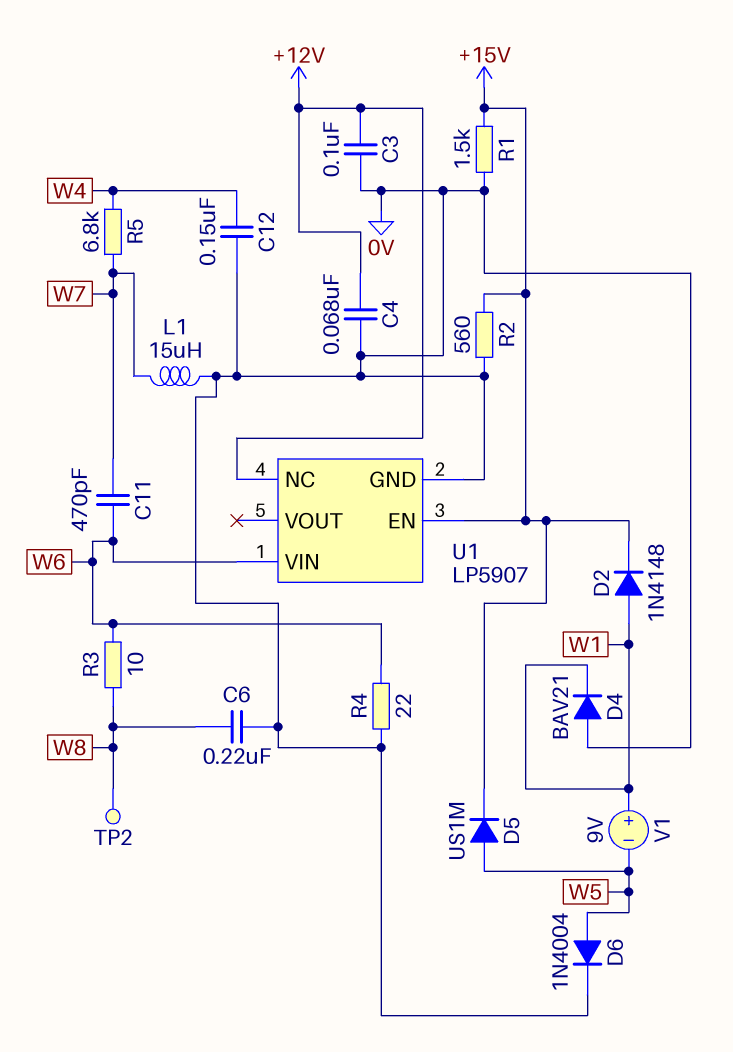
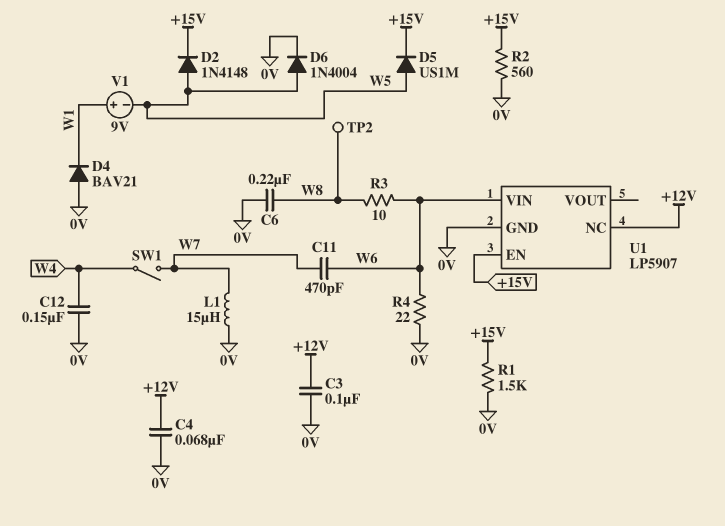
D2: diode 1N4148 (A W1, K +15V) -> diode 1N4148 (A W5, K +15V)
R5: 6.8k (W4, W7) -> none
SW1: none -> switch (W4, W7)

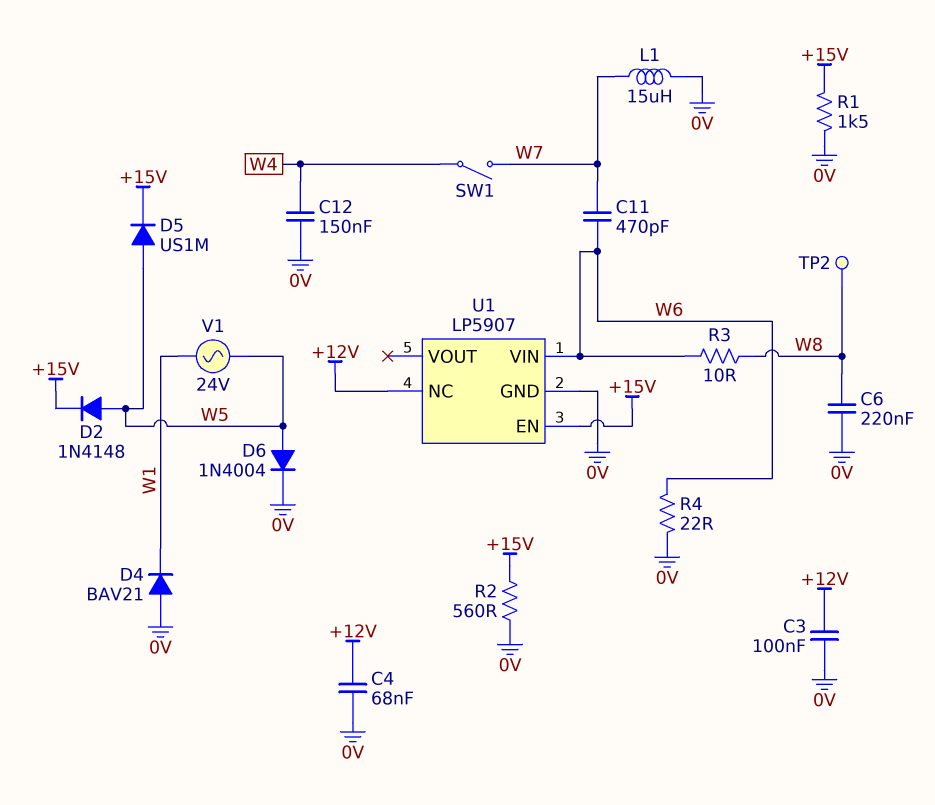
V1: 9V (plus W1, minus W5) -> AC 24V (W1, W5)

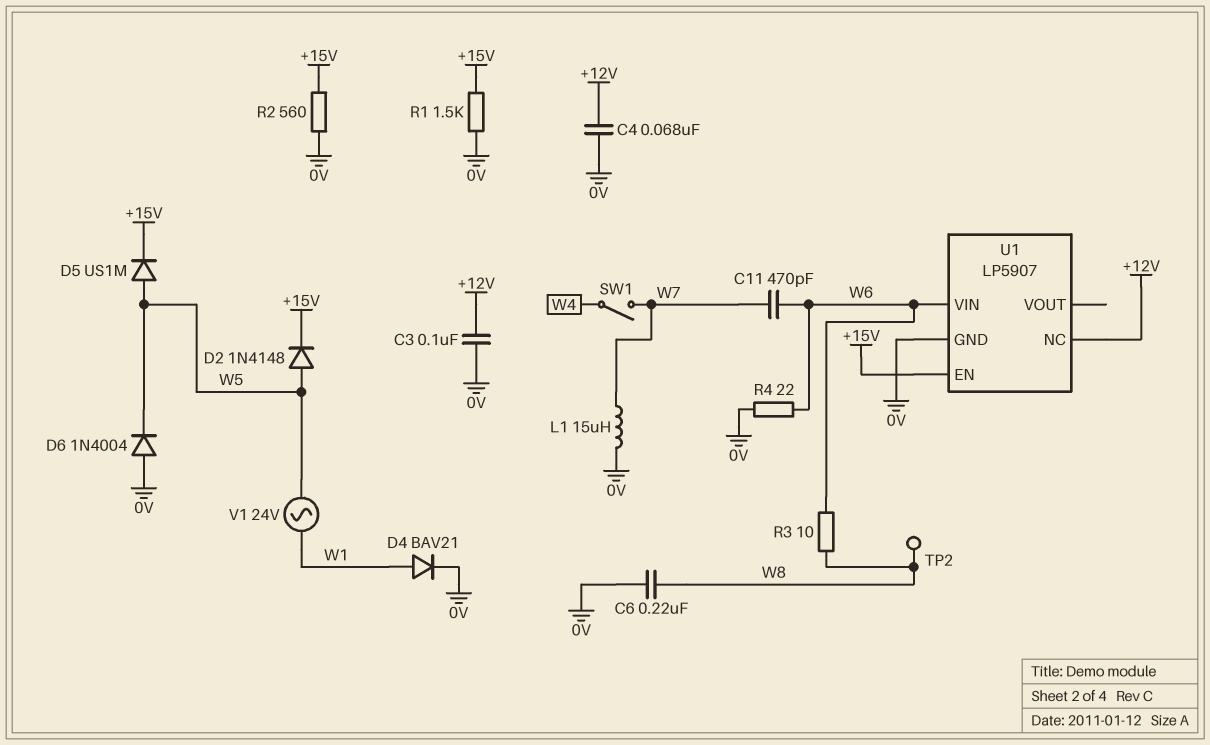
C12: 150nF (0V, W4) -> none
D4: diode BAV21 (A 0V, K W1) -> diode BAV21 (A W1, K 0V)
D6: diode 1N4004 (A W5, K 0V) -> diode 1N4004 (A 0V, K W5)

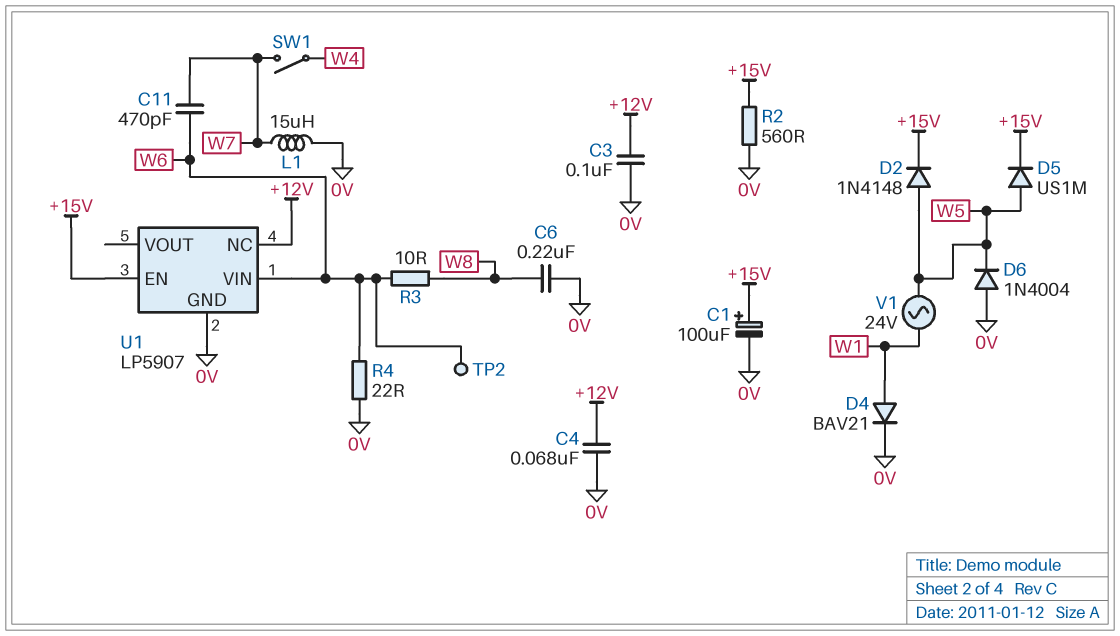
C1: none -> 100uF (plus +15V, minus 0V)
R1: 1.5k (+15V, 0V) -> none
TP2: test point (W8) -> test point (W6)

